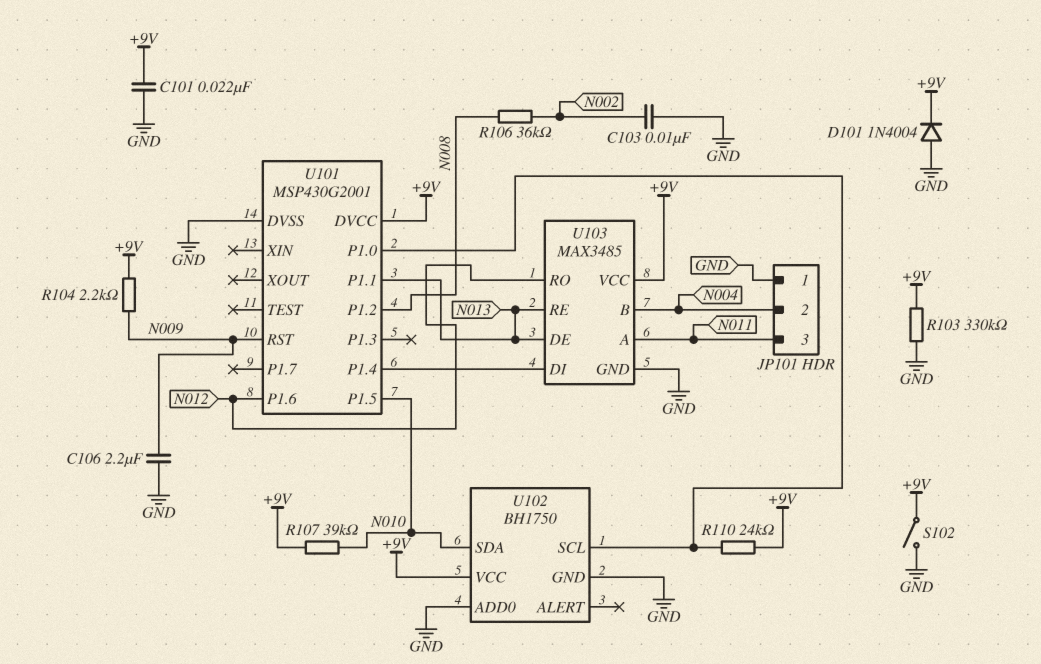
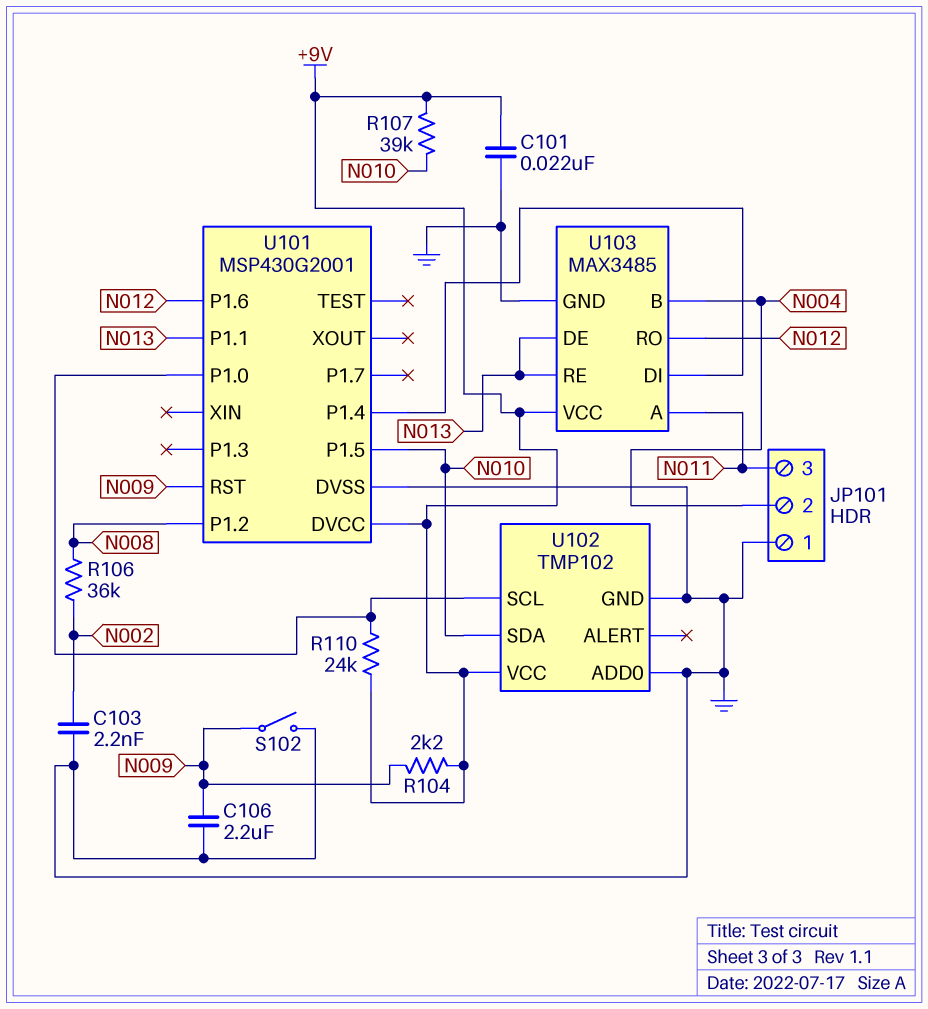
C103: 10nF (GND, N002) -> 2.2nF (GND, N002)
D101: diode 1N4004 (A GND, K +9V) -> none
R103: 330k (+9V, GND) -> none
S102: switch (+9V, GND) -> switch (GND, N009)
U102: BH1750 -> TMP102

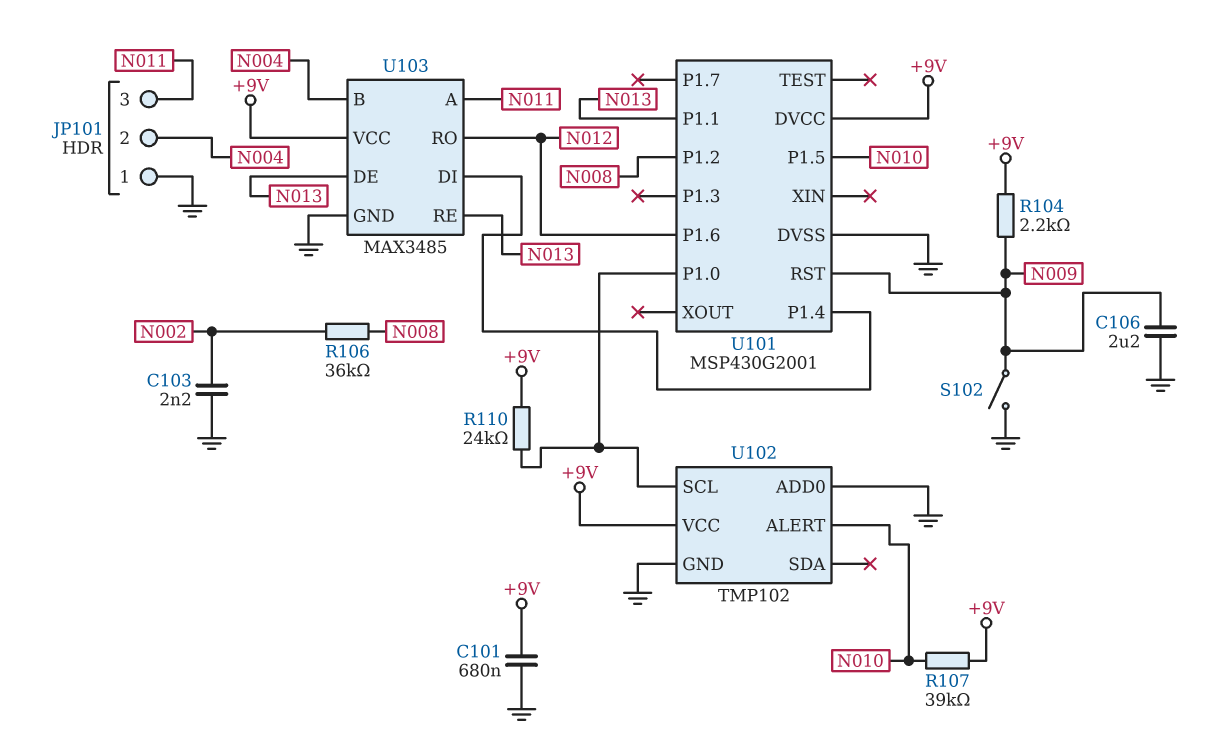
C101: 22nF (+9V, GND) -> 680nF (+9V, GND)
U102 pin ALERT: none -> N010
U102 pin SDA: N010 -> none

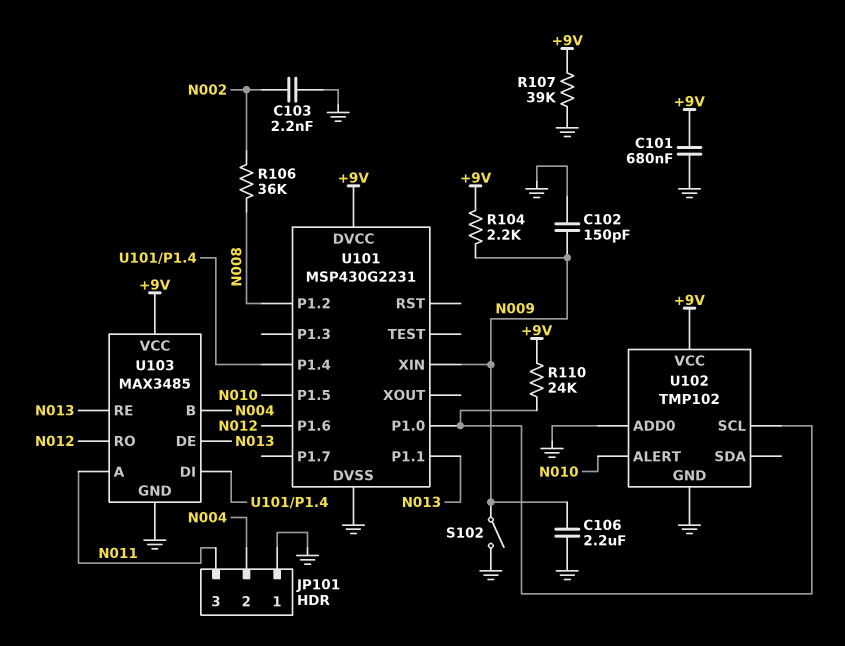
C102: none -> 150pF (GND, N009)
R107: 39k (+9V, N010) -> 39k (+9V, GND)
U101: MSP430G2001 -> MSP430G2231
U101 pin RST: N009 -> none
U101 pin XIN: none -> N009

